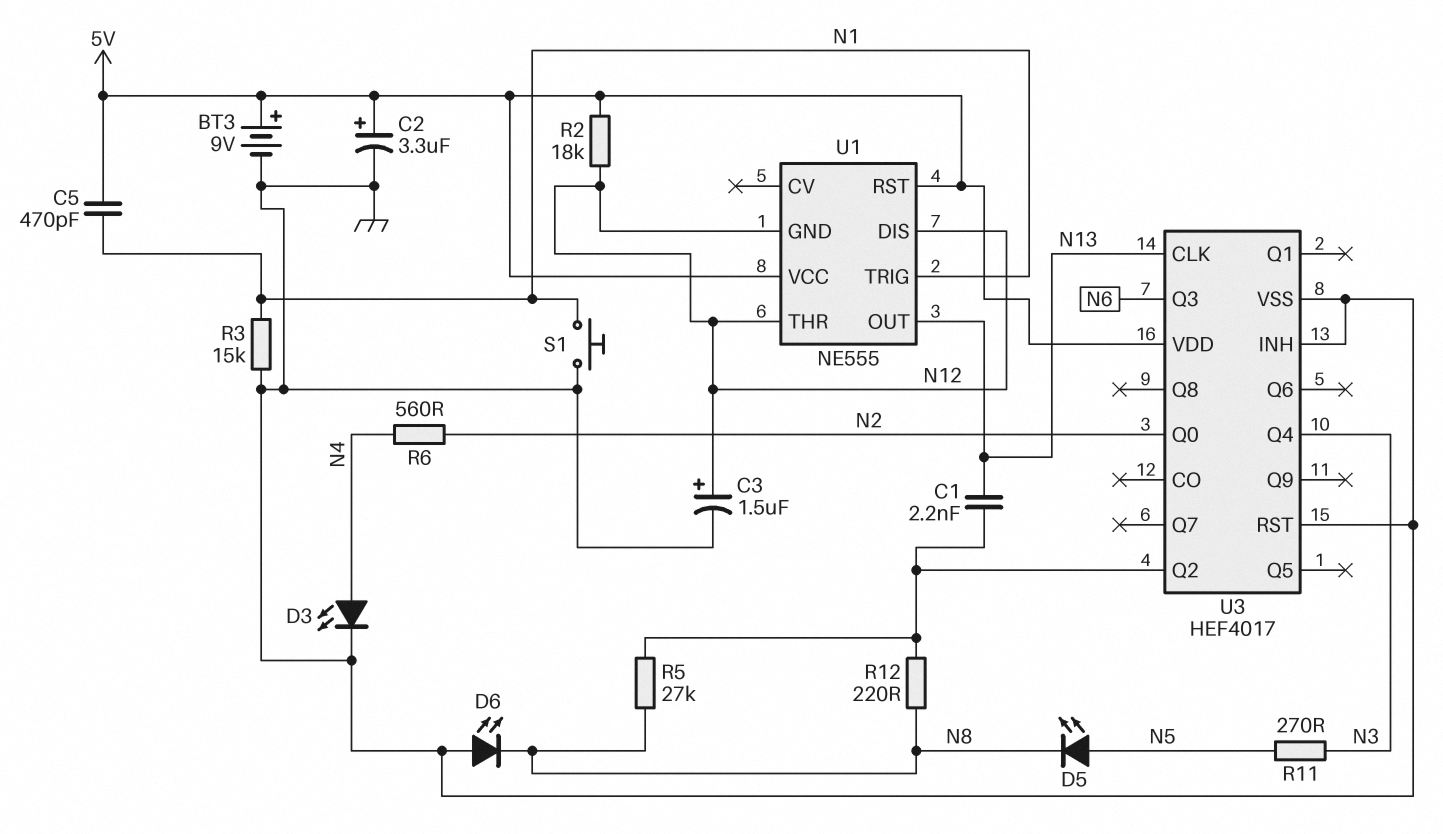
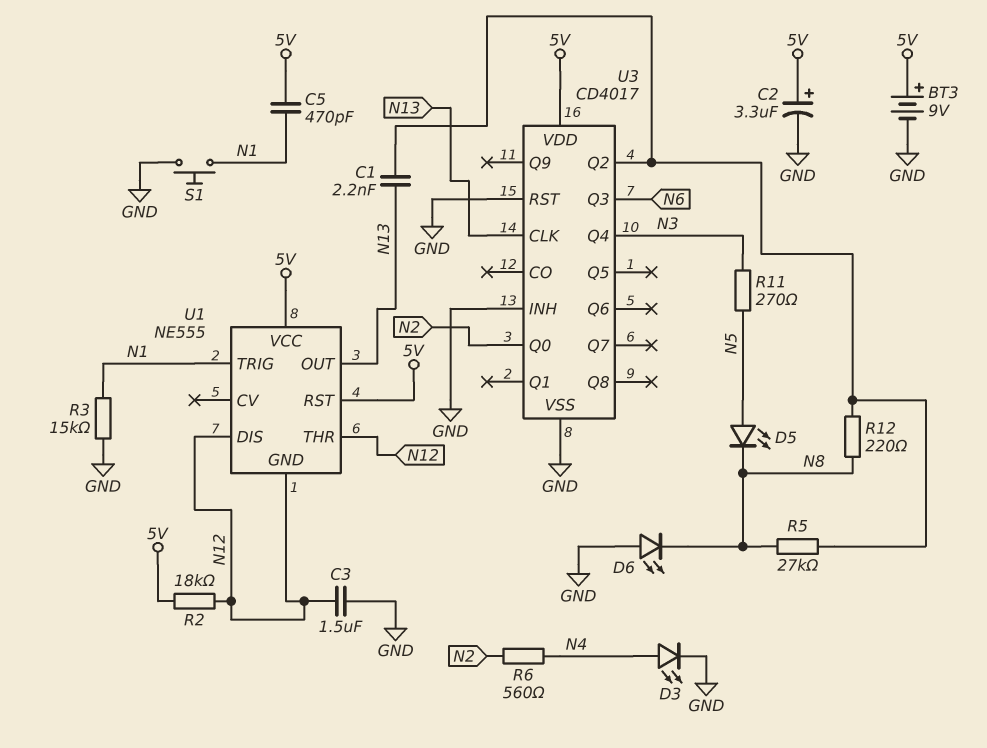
C3: 1.5uF (plus N12, minus GND) -> 1.5uF (GND, N12)
U3: HEF4017 -> CD4017

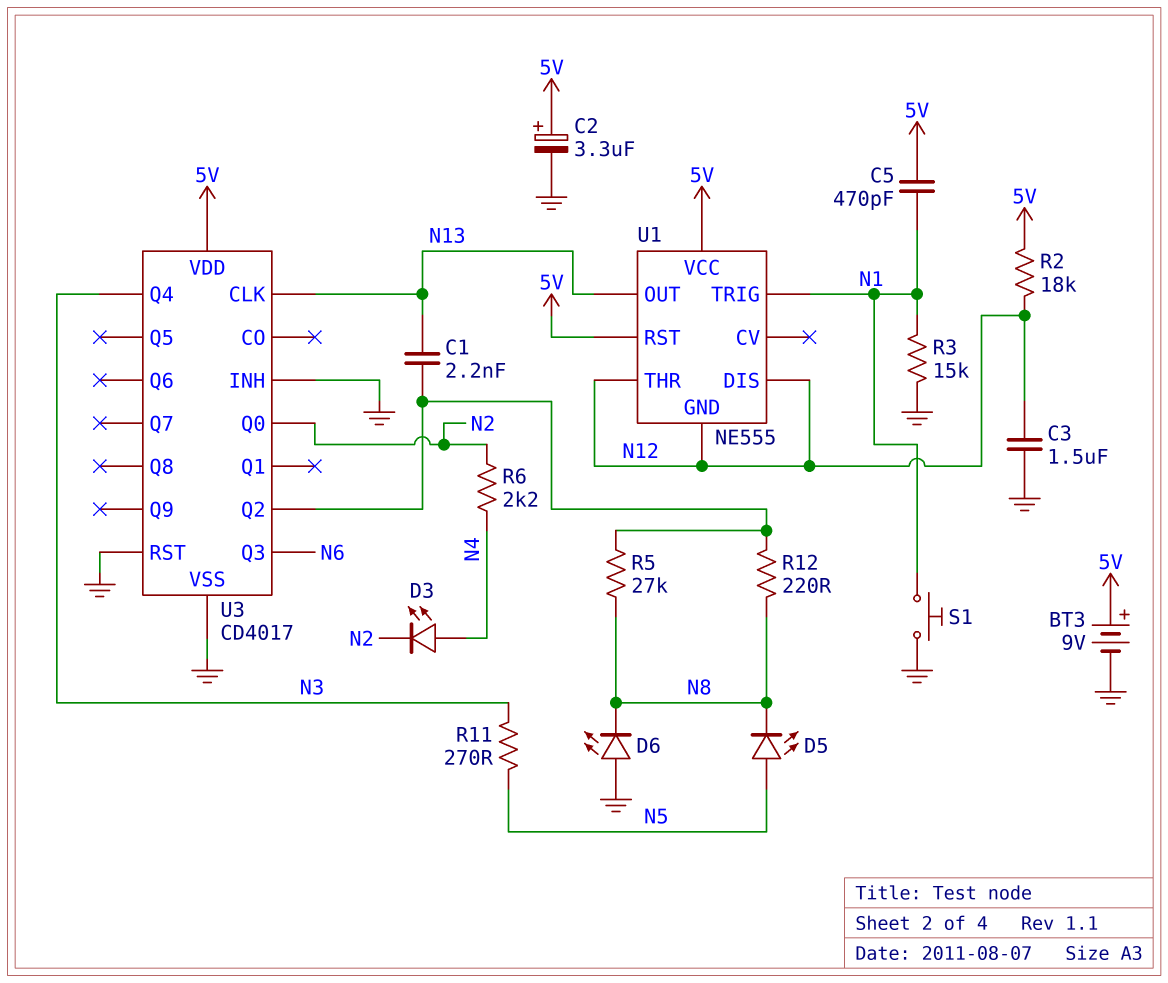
D3: LED (A N4, K GND) -> LED (A N4, K N2)
R6: 560 (N2, N4) -> 2.2k (N2, N4)

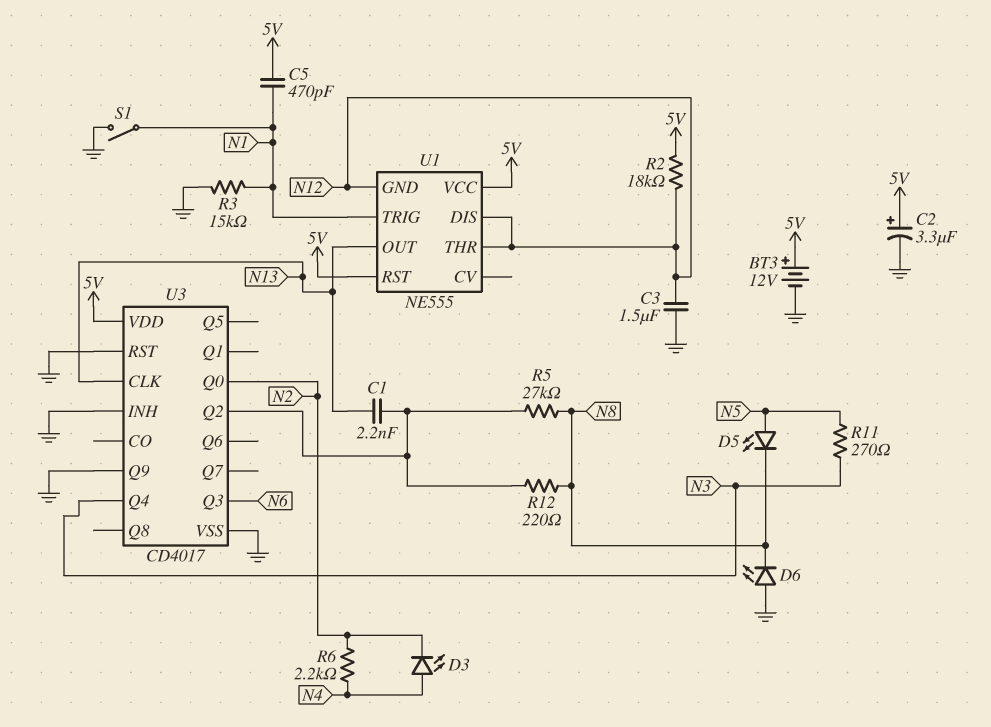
BT3: 9V (plus 5V, minus GND) -> 12V (plus 5V, minus GND)
S1: button (GND, N1) -> switch (GND, N1)
U3 pin Q9: none -> GND

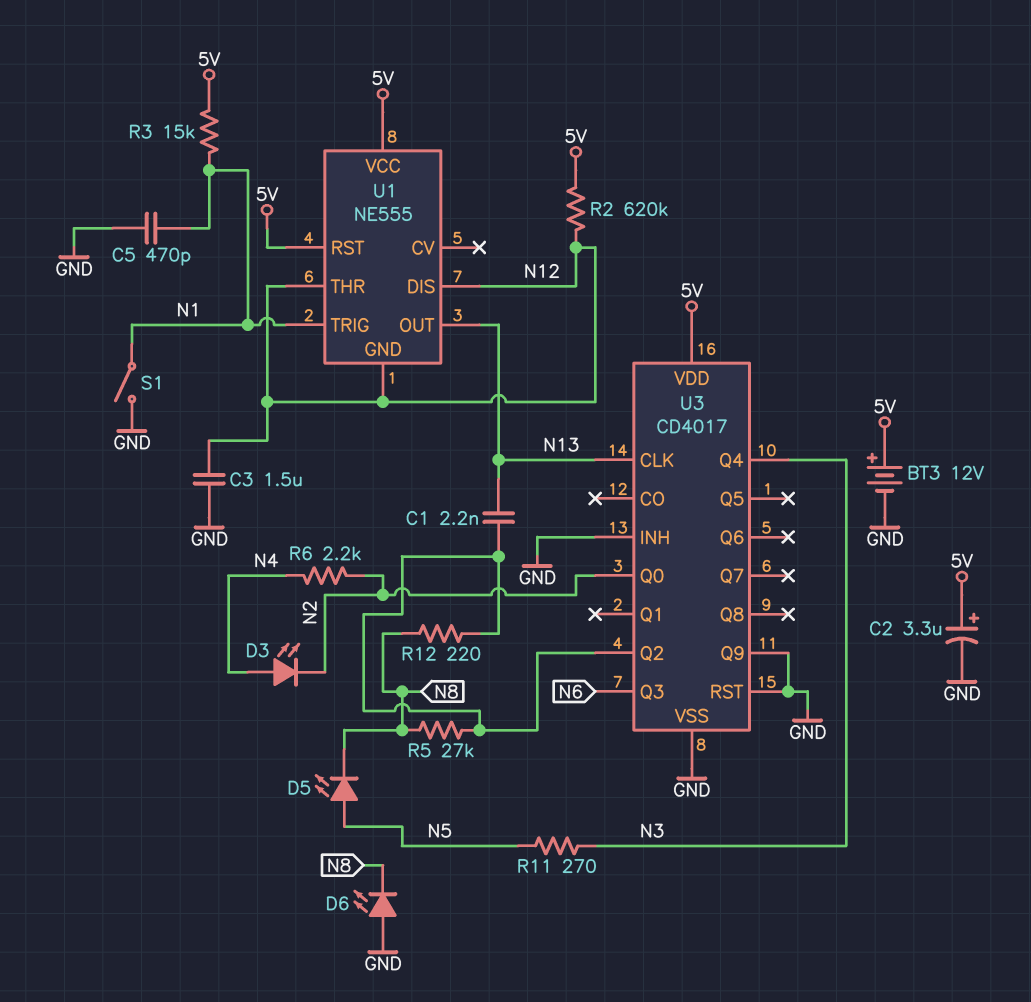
C5: 470pF (5V, N1) -> 470pF (GND, N1)
R2: 18k (5V, N12) -> 620k (5V, N12)
R3: 15k (GND, N1) -> 15k (5V, N1)

